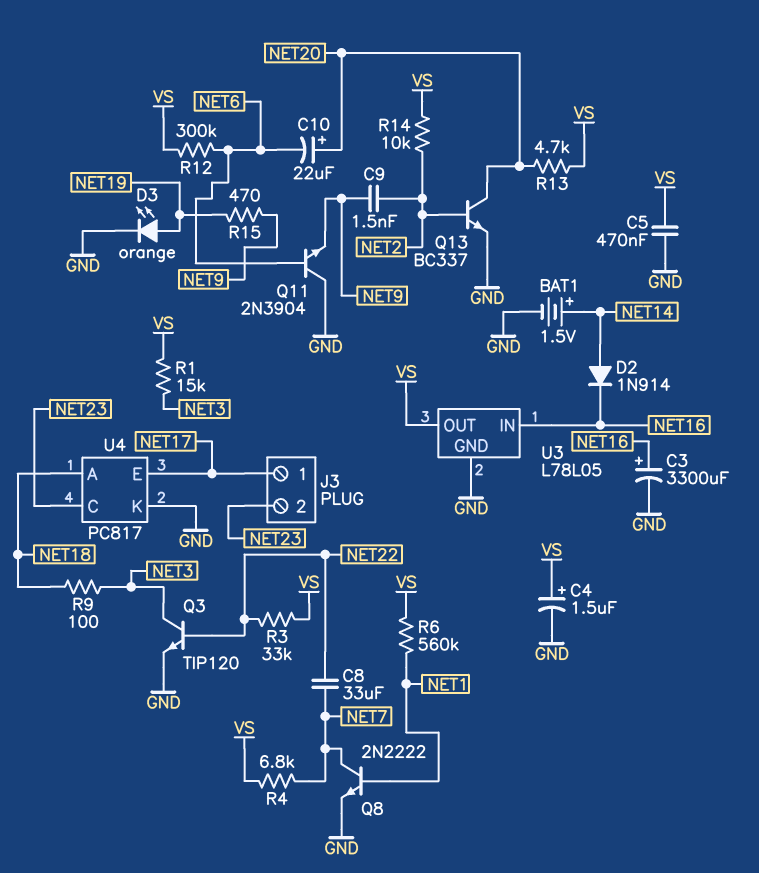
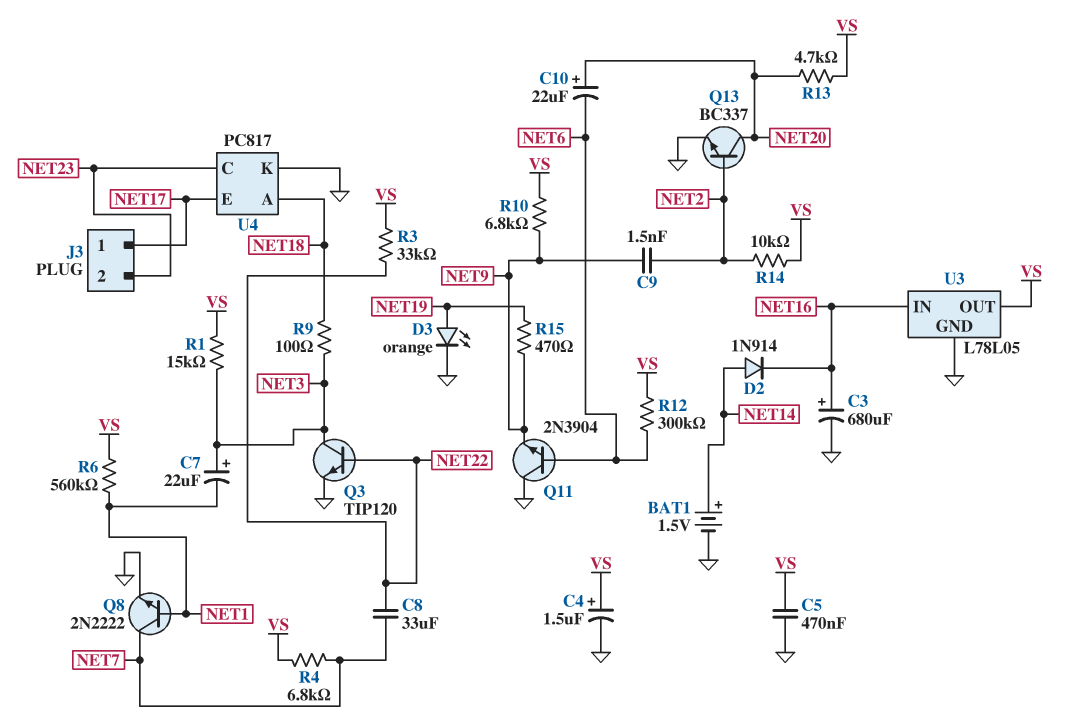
C3: 3300uF (plus NET16, minus GND) -> 680uF (plus NET16, minus GND)
C7: none -> 22uF (plus NET3, minus NET1)
R10: none -> 6.8k (NET9, VS)

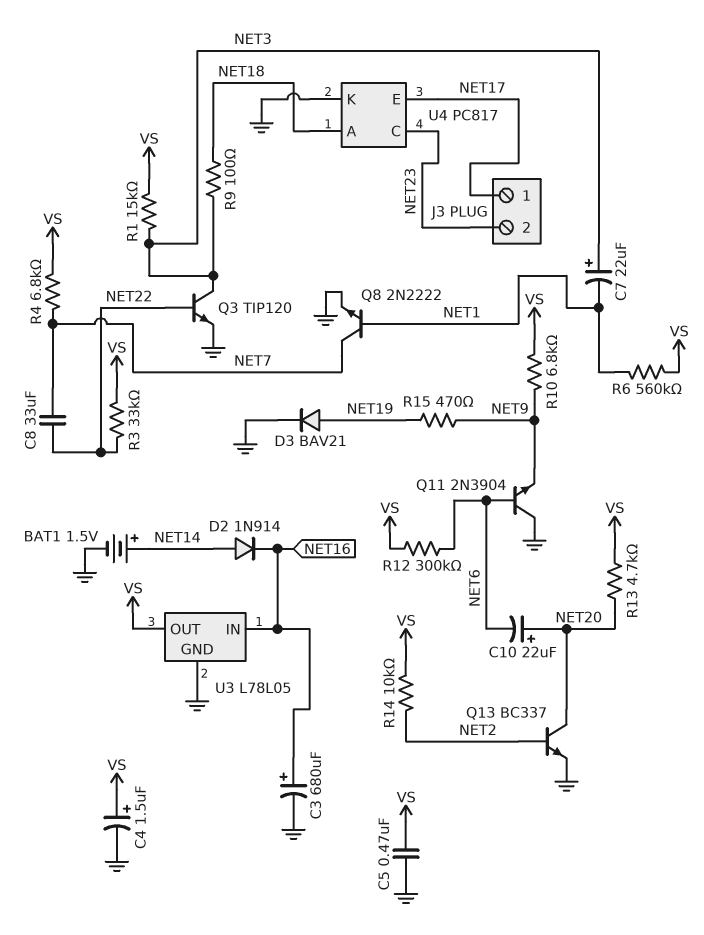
C9: 1.5nF (NET2, NET9) -> none
D3: LED orange (A NET19, K GND) -> diode BAV21 (A NET19, K GND)

